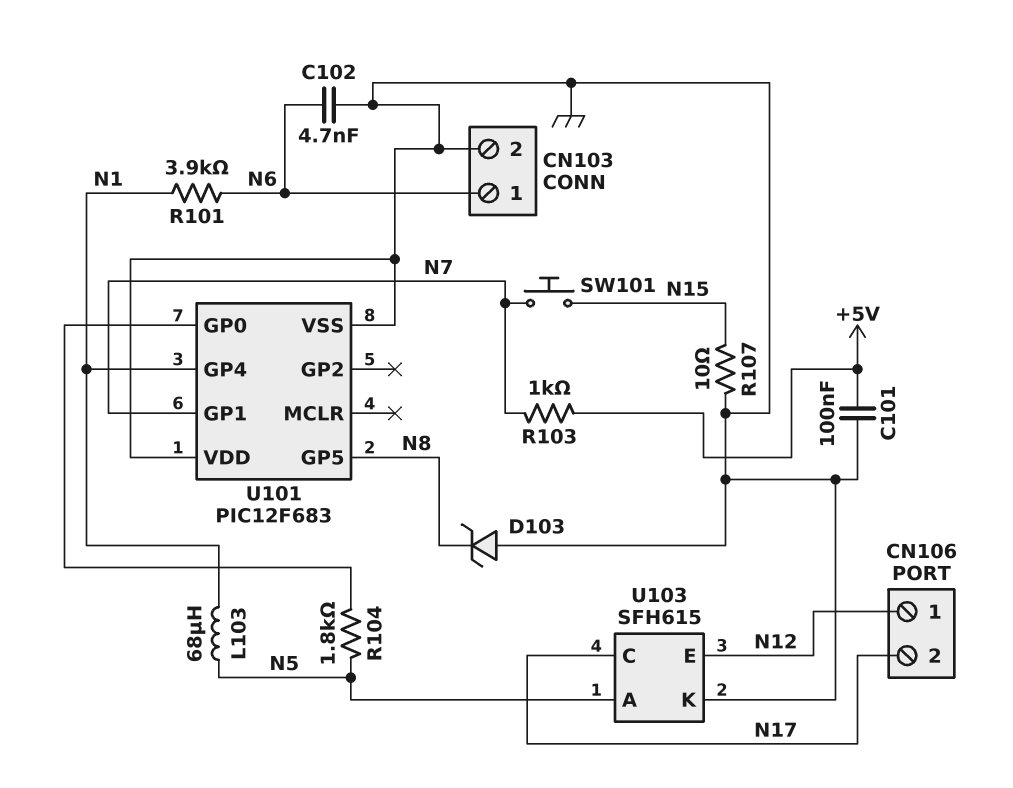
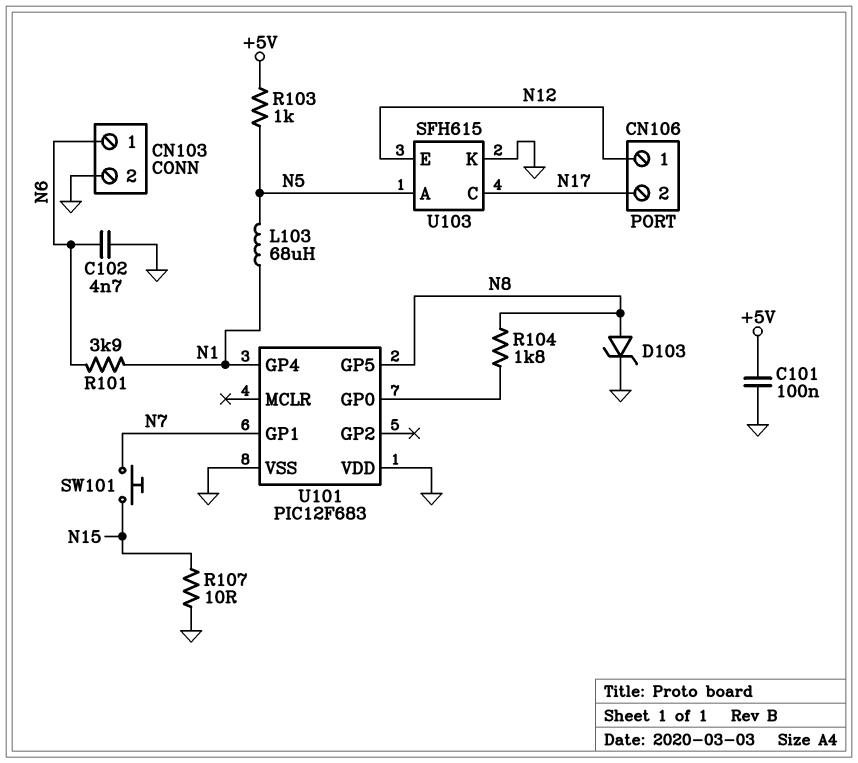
D103: zener (A GND, K N8) -> zener (A N8, K GND)
R103: 1k (+5V, N7) -> 1k (+5V, N5)
R104: 1.8k (N5, U101/GP0) -> 1.8k (N8, U101/GP0)

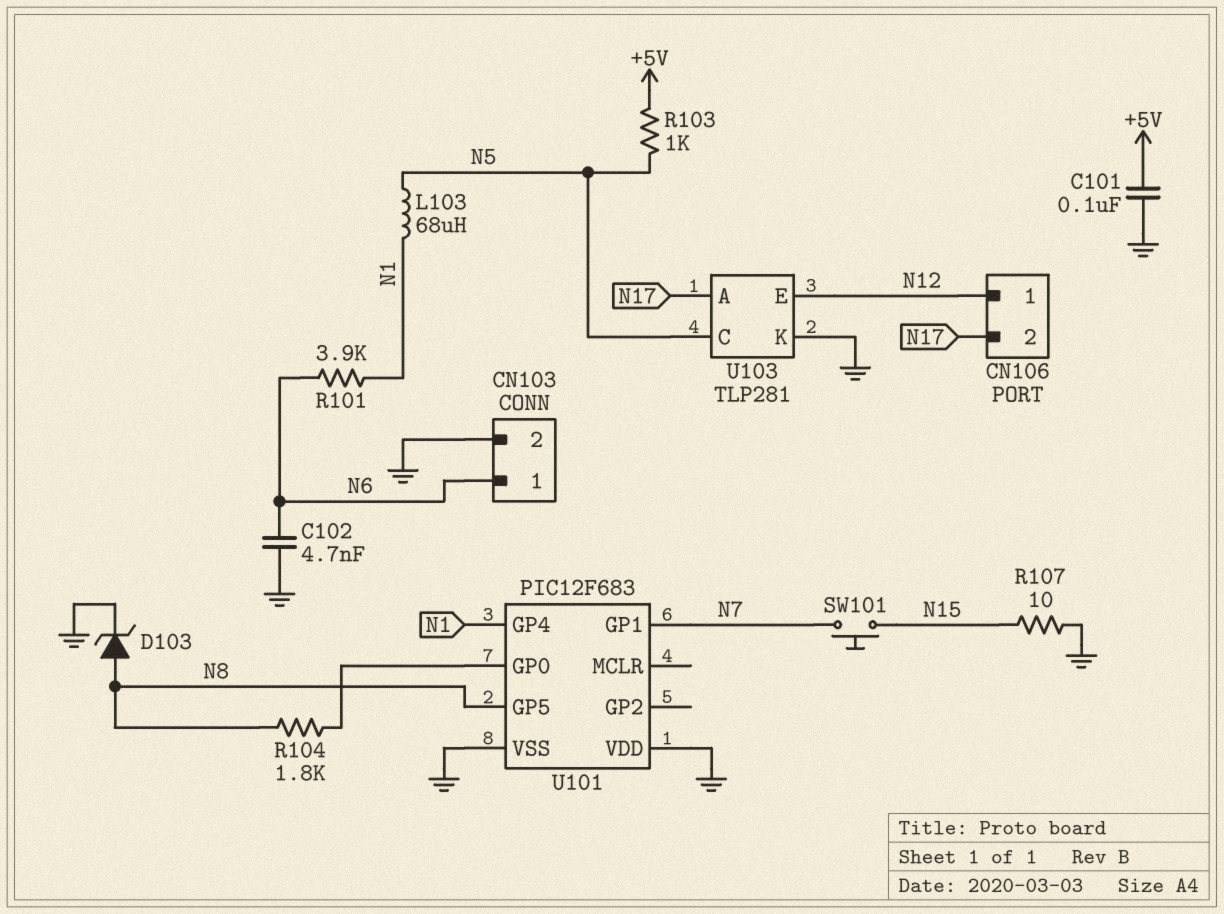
U103: SFH615 -> TLP281
U103 pin A: N5 -> N17
U103 pin C: N17 -> N5

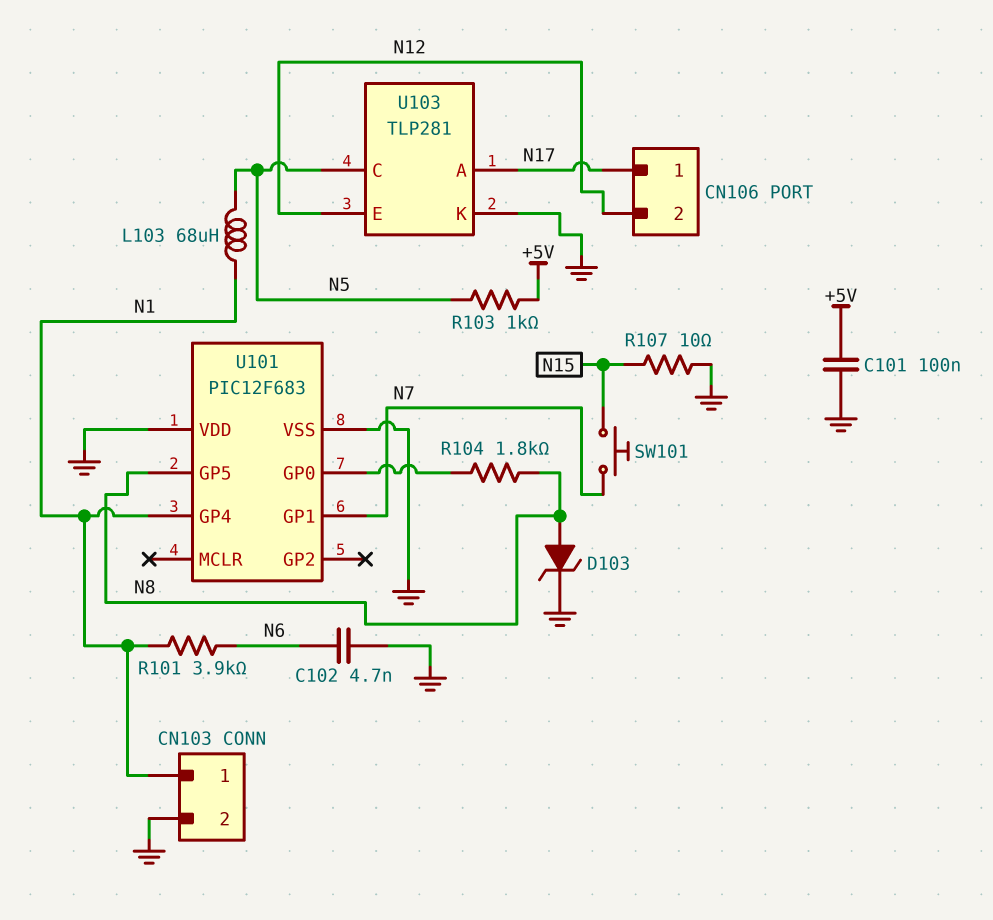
CN103 pin 1: N6 -> N1
CN106 pin 1: N12 -> N17
CN106 pin 2: N17 -> N12

